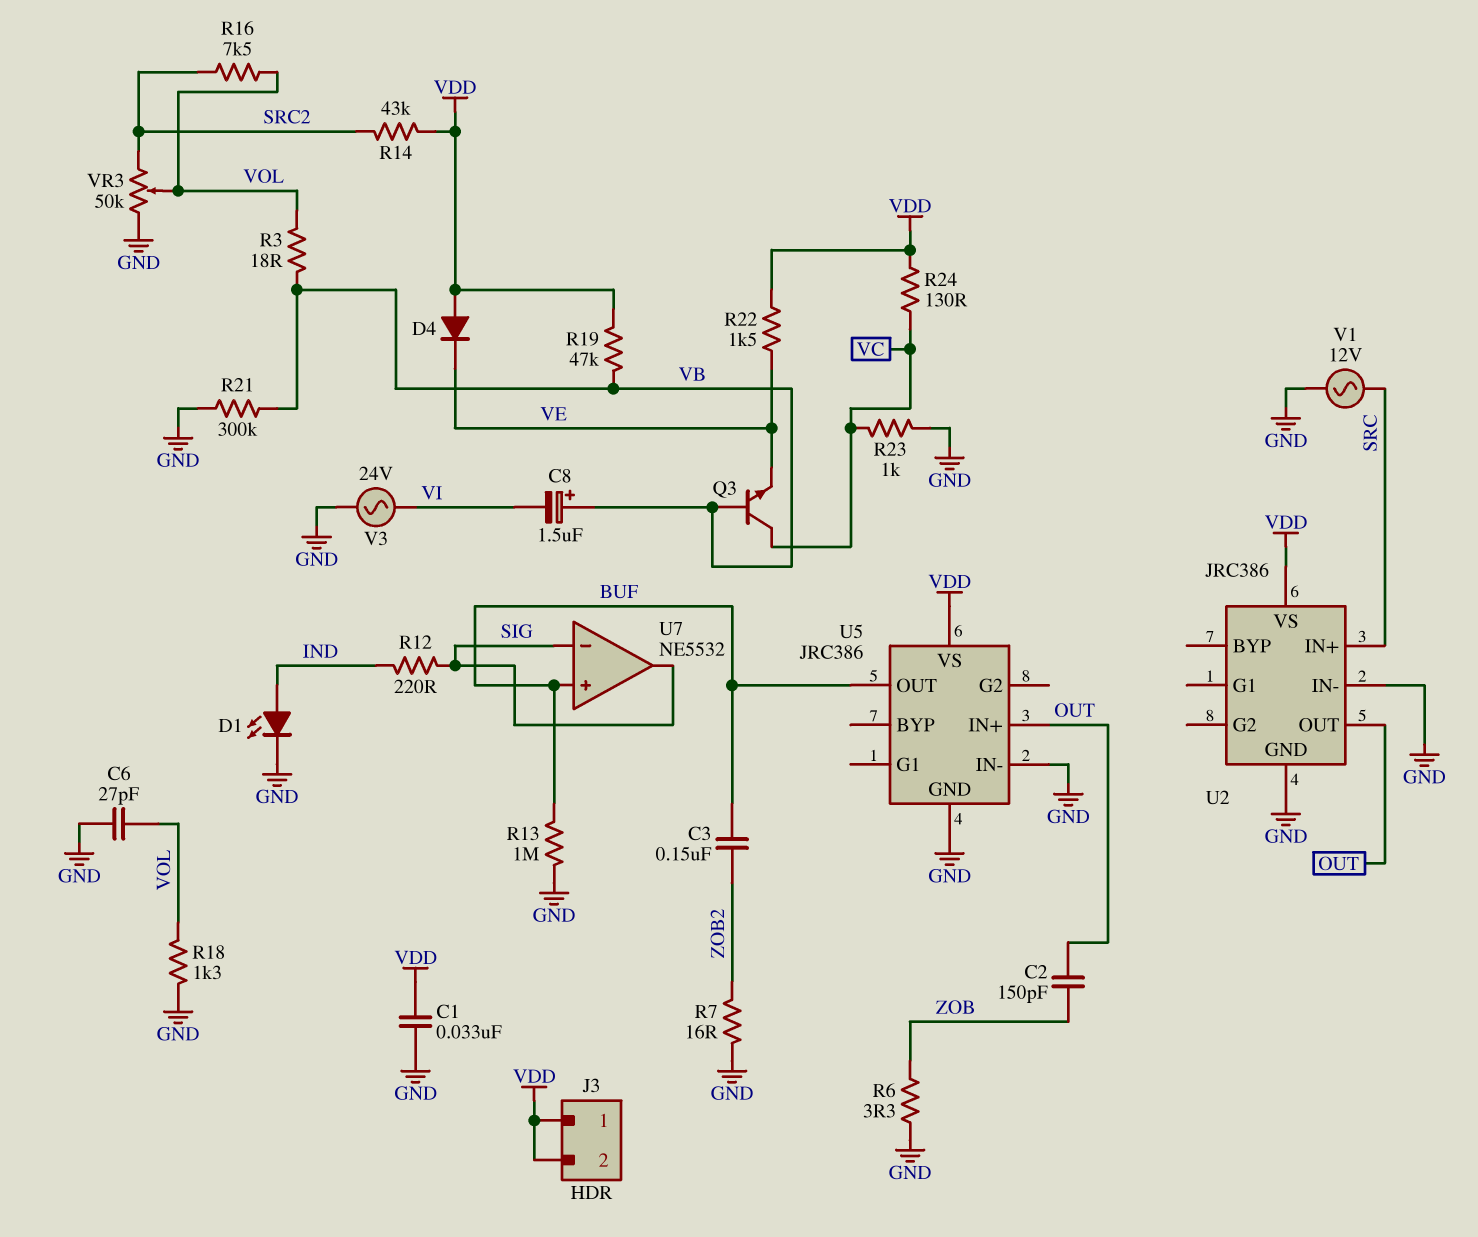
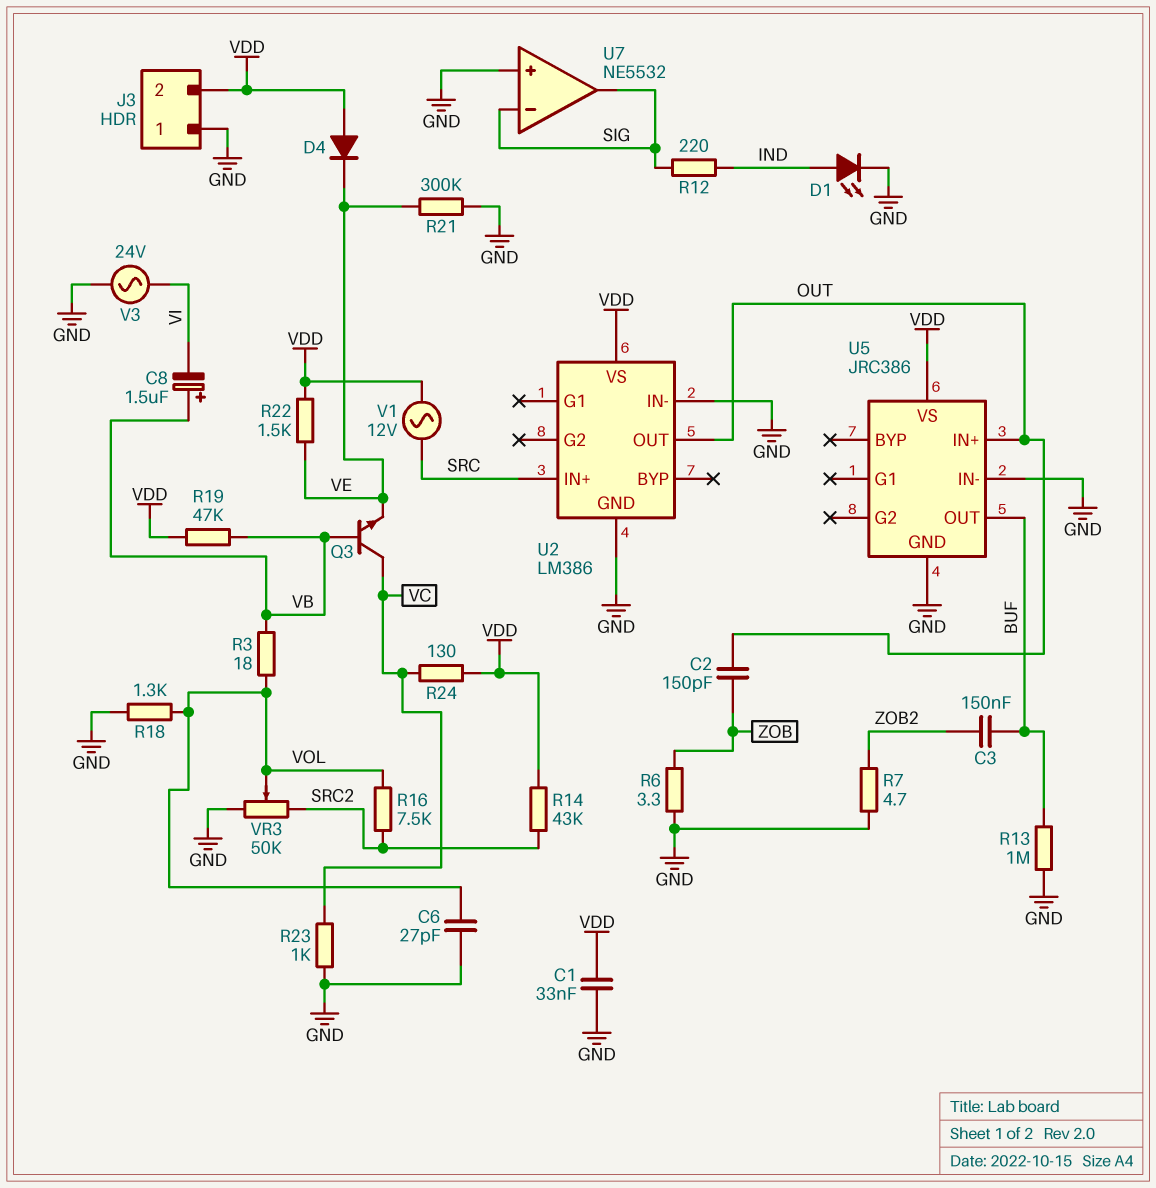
J3 pin 1: VDD -> GND
R7: 16 (GND, ZOB2) -> 4.7 (GND, ZOB2)
R21: 300k (GND, VB) -> 300k (GND, VE)
U2: JRC386 -> LM386
U7 pin in+: BUF -> GND
V1: AC 12V (GND, SRC) -> AC 12V (SRC, VDD)

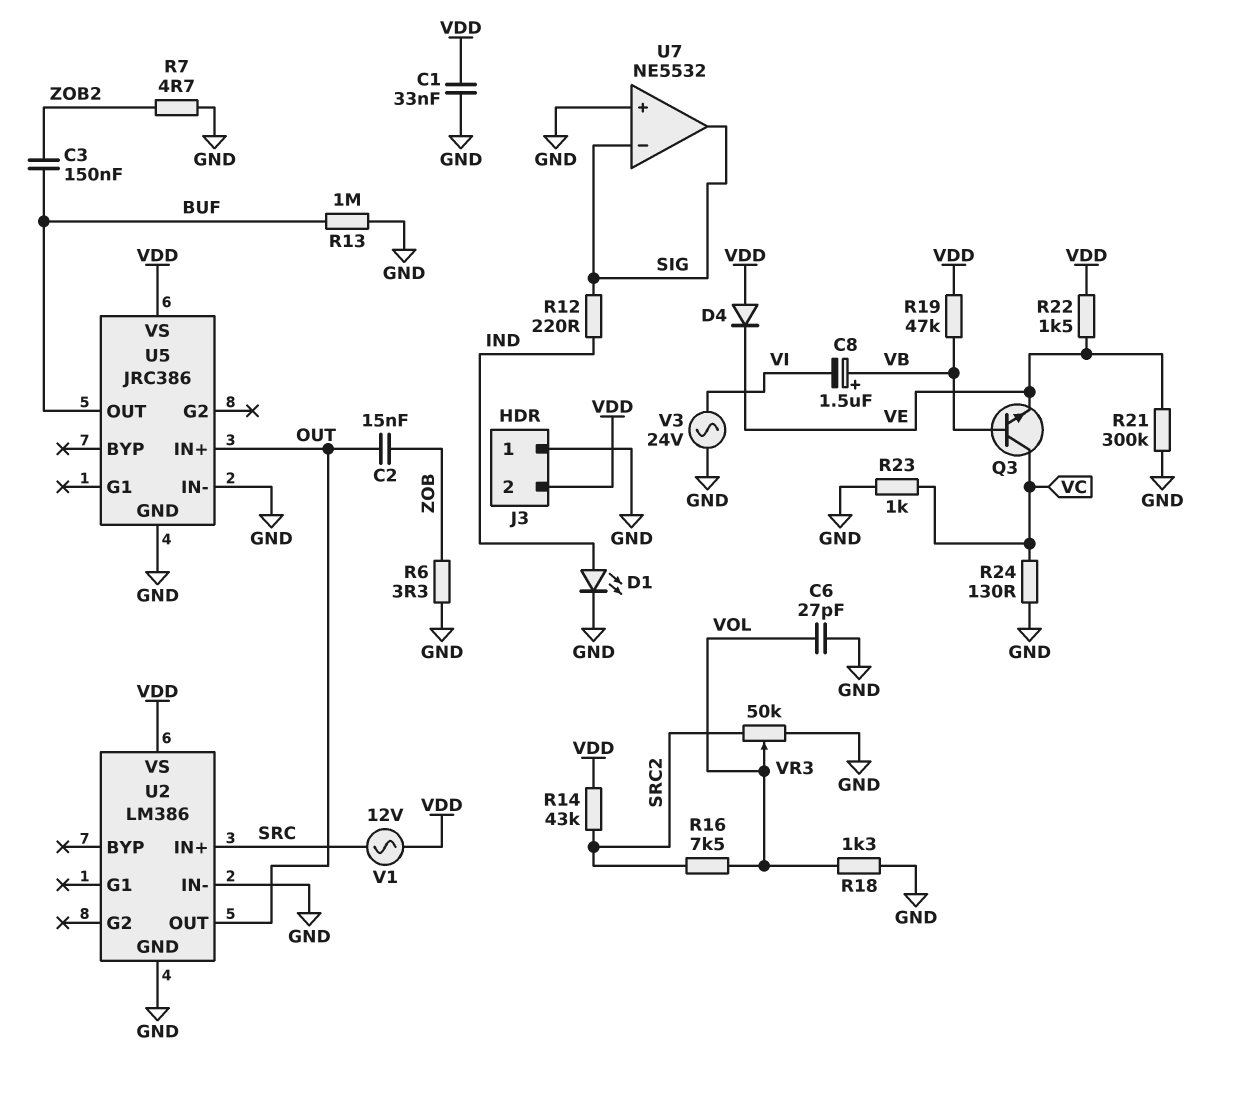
C2: 150pF (OUT, ZOB) -> 15nF (OUT, ZOB)
R3: 18 (VB, VOL) -> none
R24: 130 (VC, VDD) -> 130 (GND, VC)

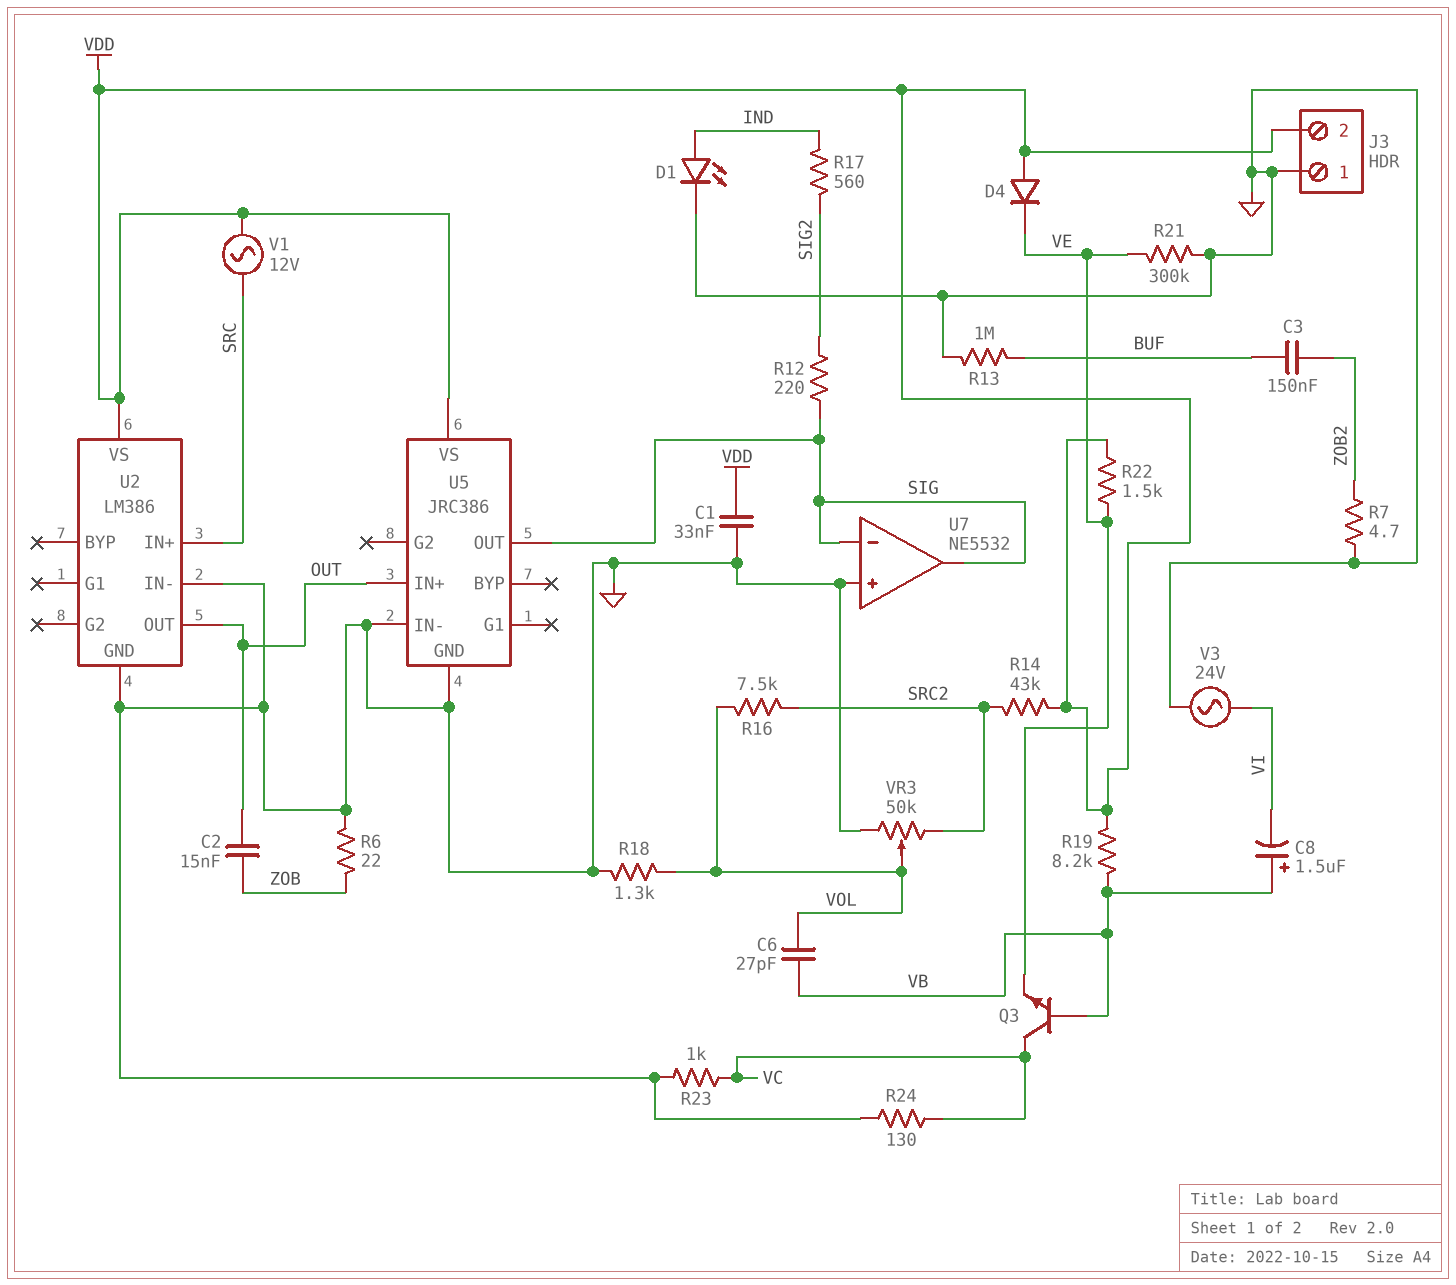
C6: 27pF (GND, VOL) -> 27pF (VB, VOL)
R6: 3.3 (GND, ZOB) -> 22 (GND, ZOB)
R12: 220 (IND, SIG) -> 220 (SIG, SIG2)
R17: none -> 560 (IND, SIG2)
R19: 47k (VB, VDD) -> 8.2k (VB, VDD)
U5 pin OUT: BUF -> SIG

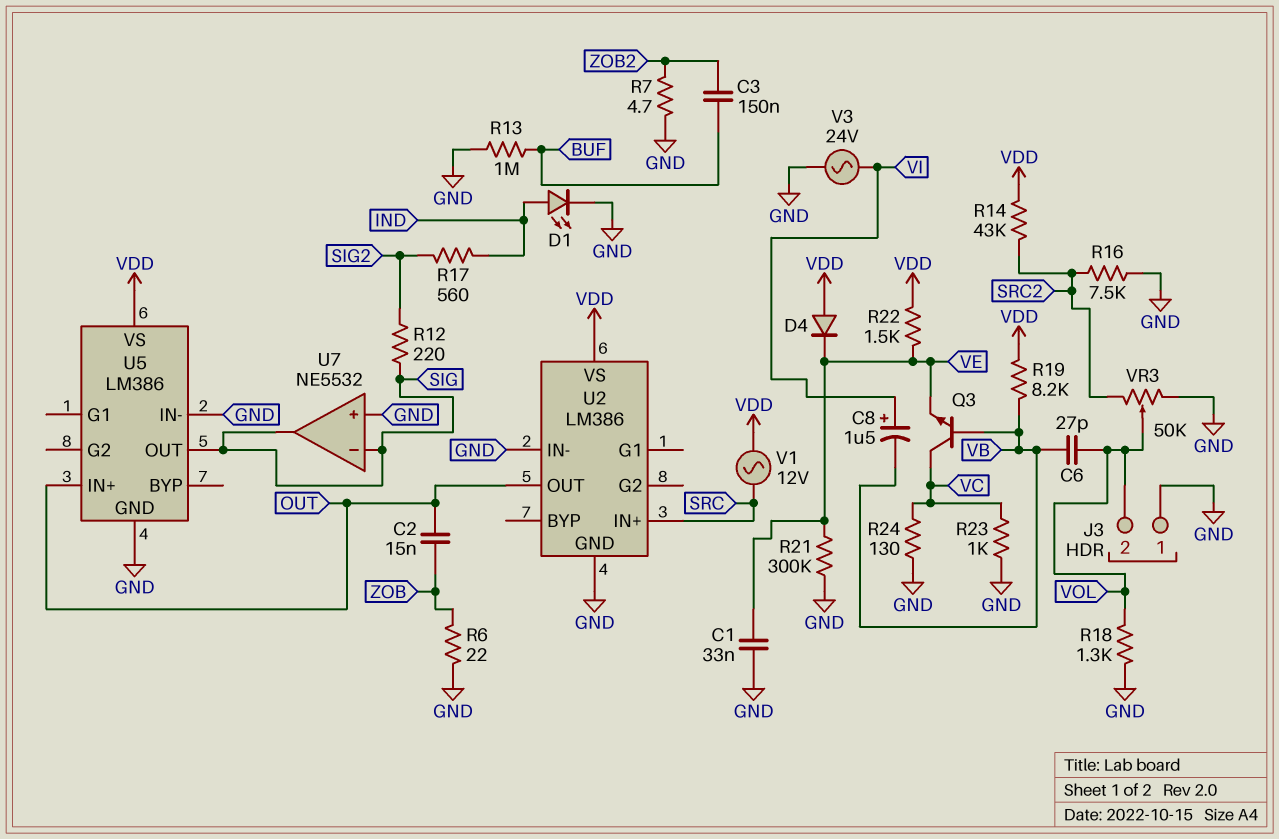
C1: 33nF (GND, VDD) -> 33nF (GND, VE)
C8: 1.5uF (plus VB, minus VI) -> 1.5uF (plus VI, minus VB)
J3 pin 2: VDD -> VOL
R16: 7.5k (SRC2, VOL) -> 7.5k (GND, SRC2)
U5: JRC386 -> LM386

